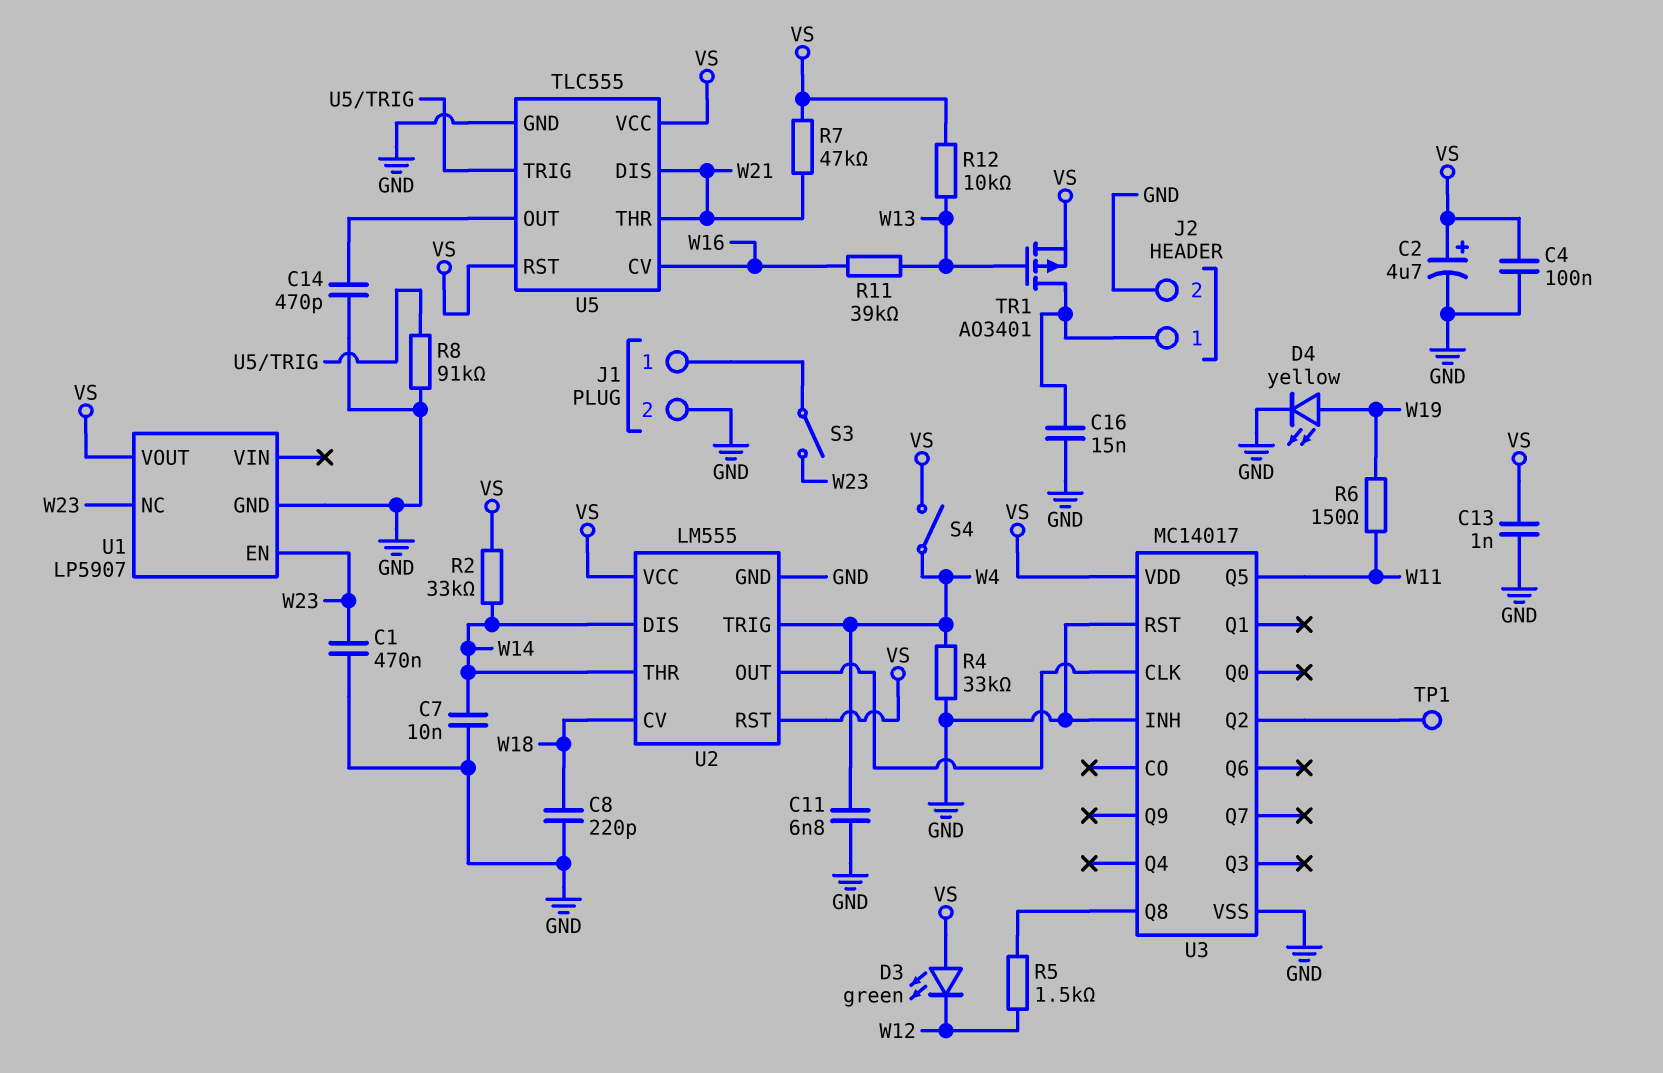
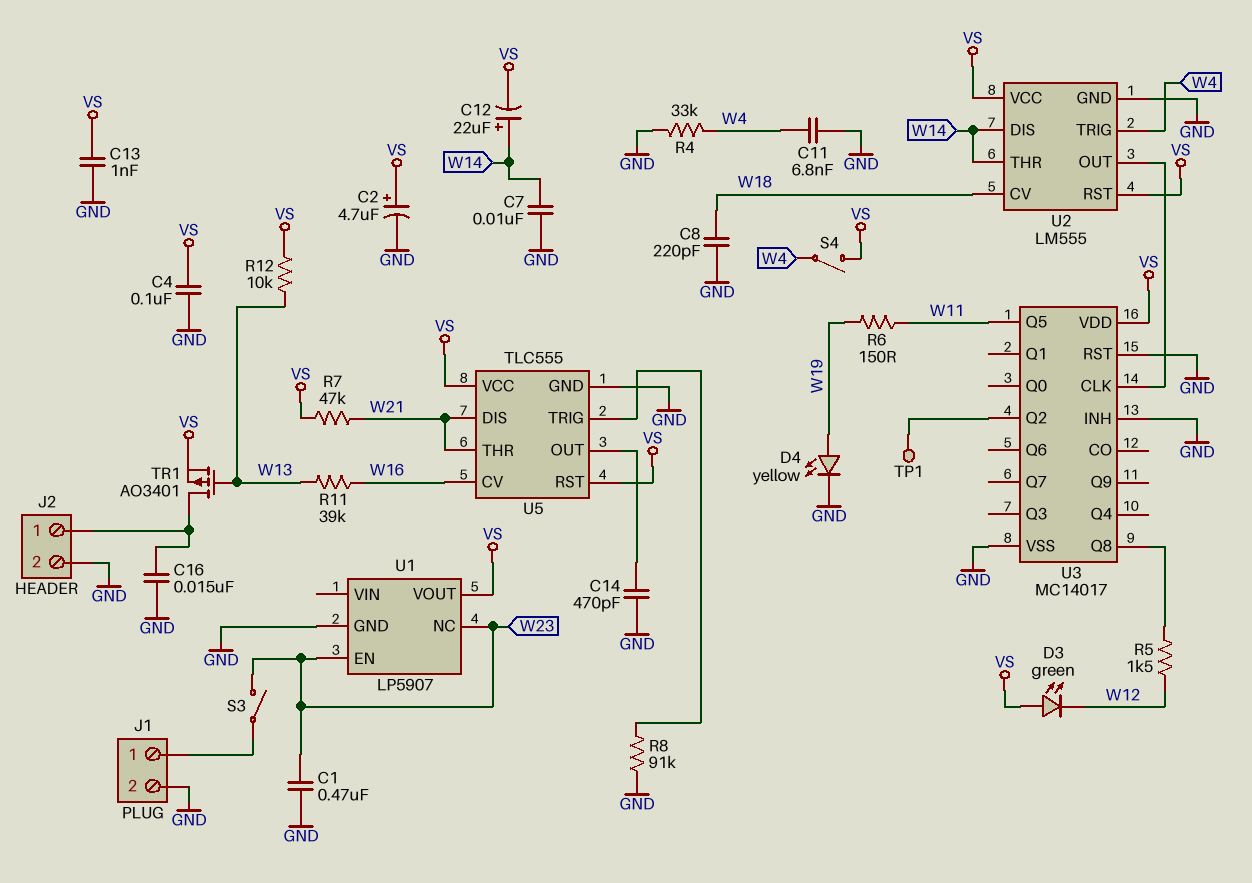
C12: none -> 22uF (plus W14, minus VS)
R2: 33k (VS, W14) -> none

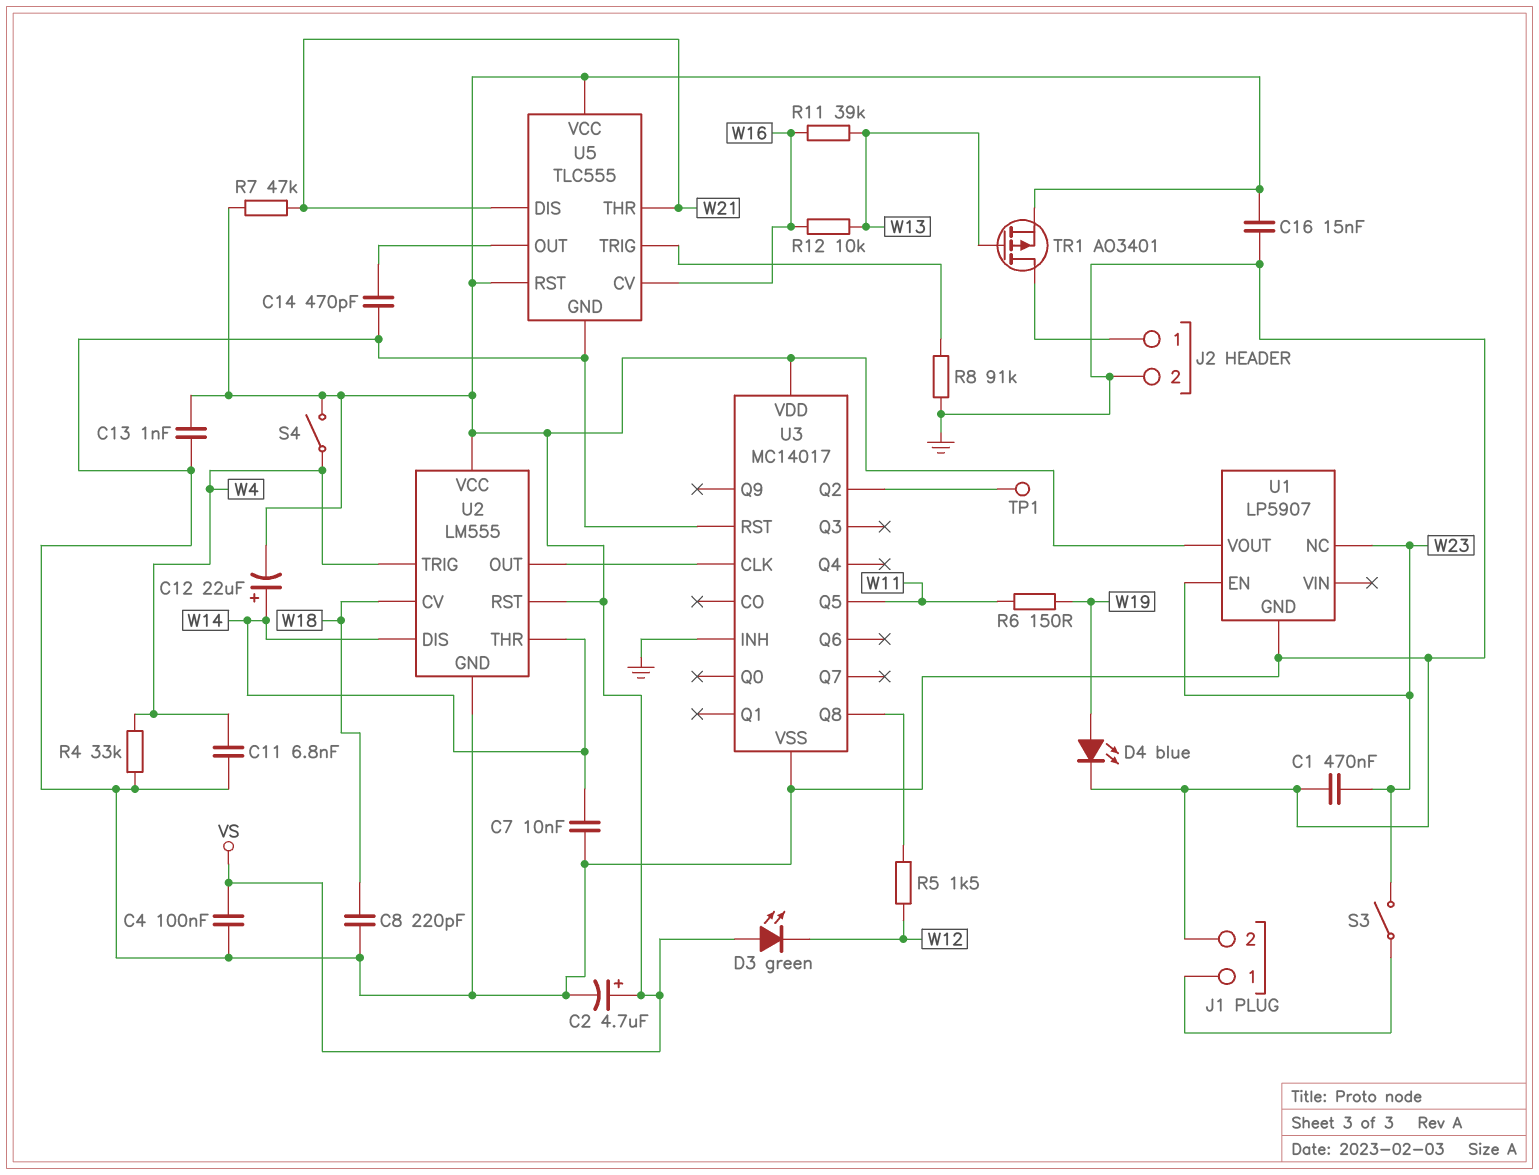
C16: 15nF (GND, J2/1) -> 15nF (GND, VS)
D4: LED yellow (A W19, K GND) -> LED blue (A W19, K GND)
R12: 10k (VS, W13) -> 10k (W13, W16)

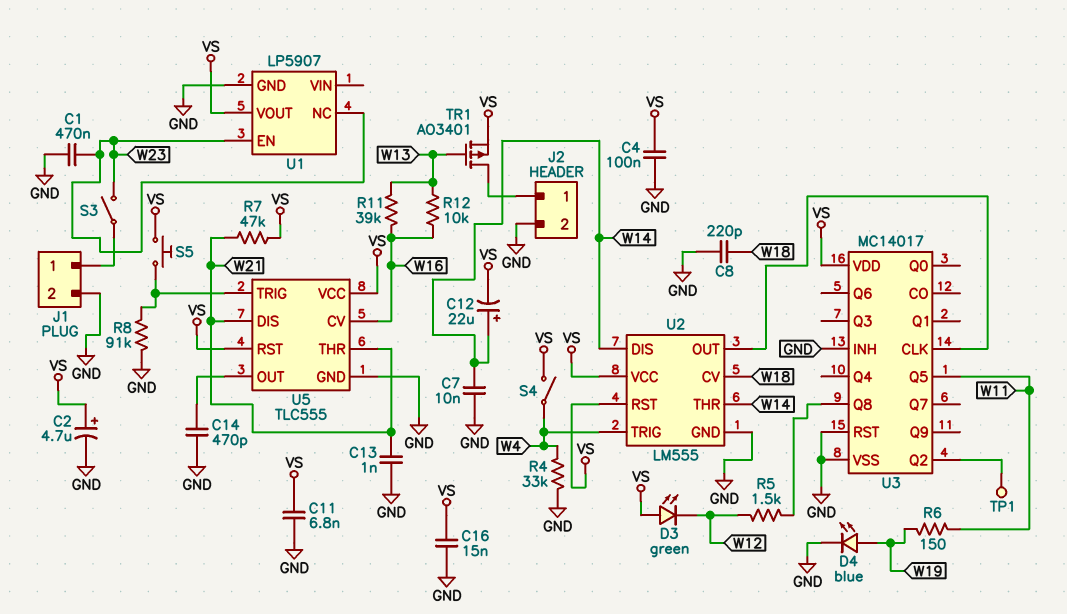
C11: 6.8nF (GND, W4) -> 6.8nF (GND, VS)
C13: 1nF (GND, VS) -> 1nF (GND, W21)
S5: none -> button (U5/TRIG, VS)

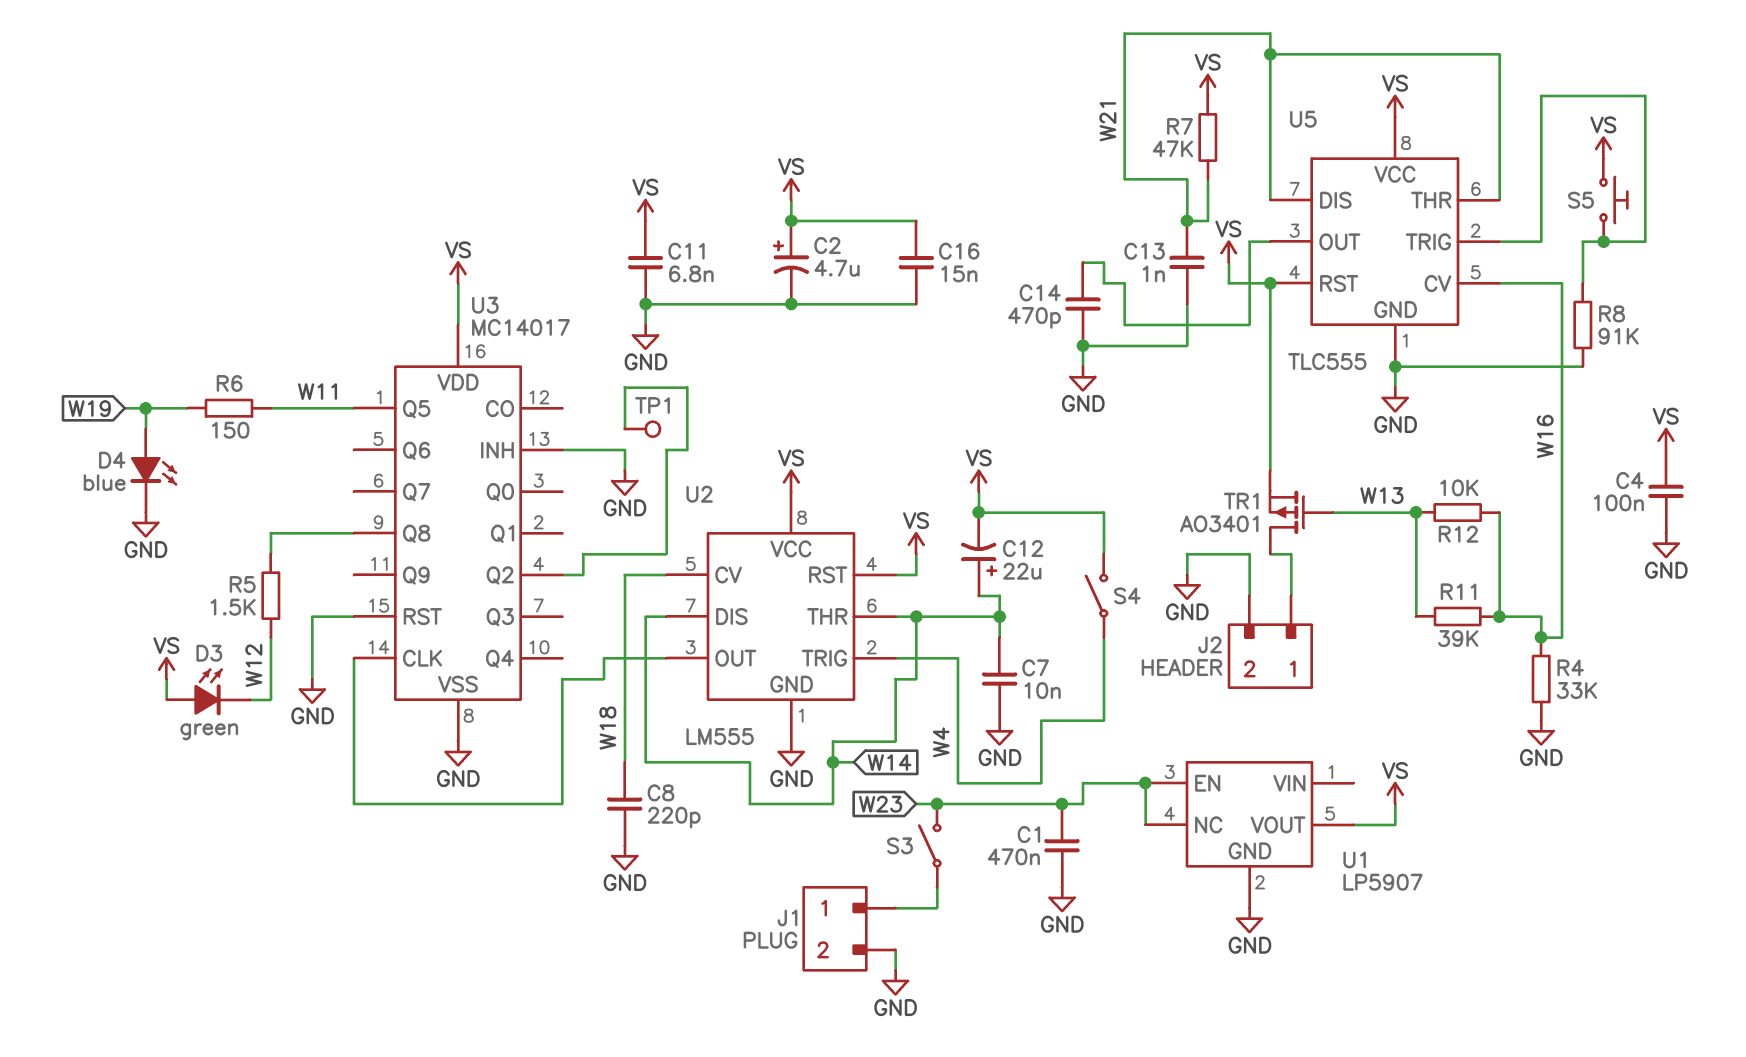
R4: 33k (GND, W4) -> 33k (GND, W16)

